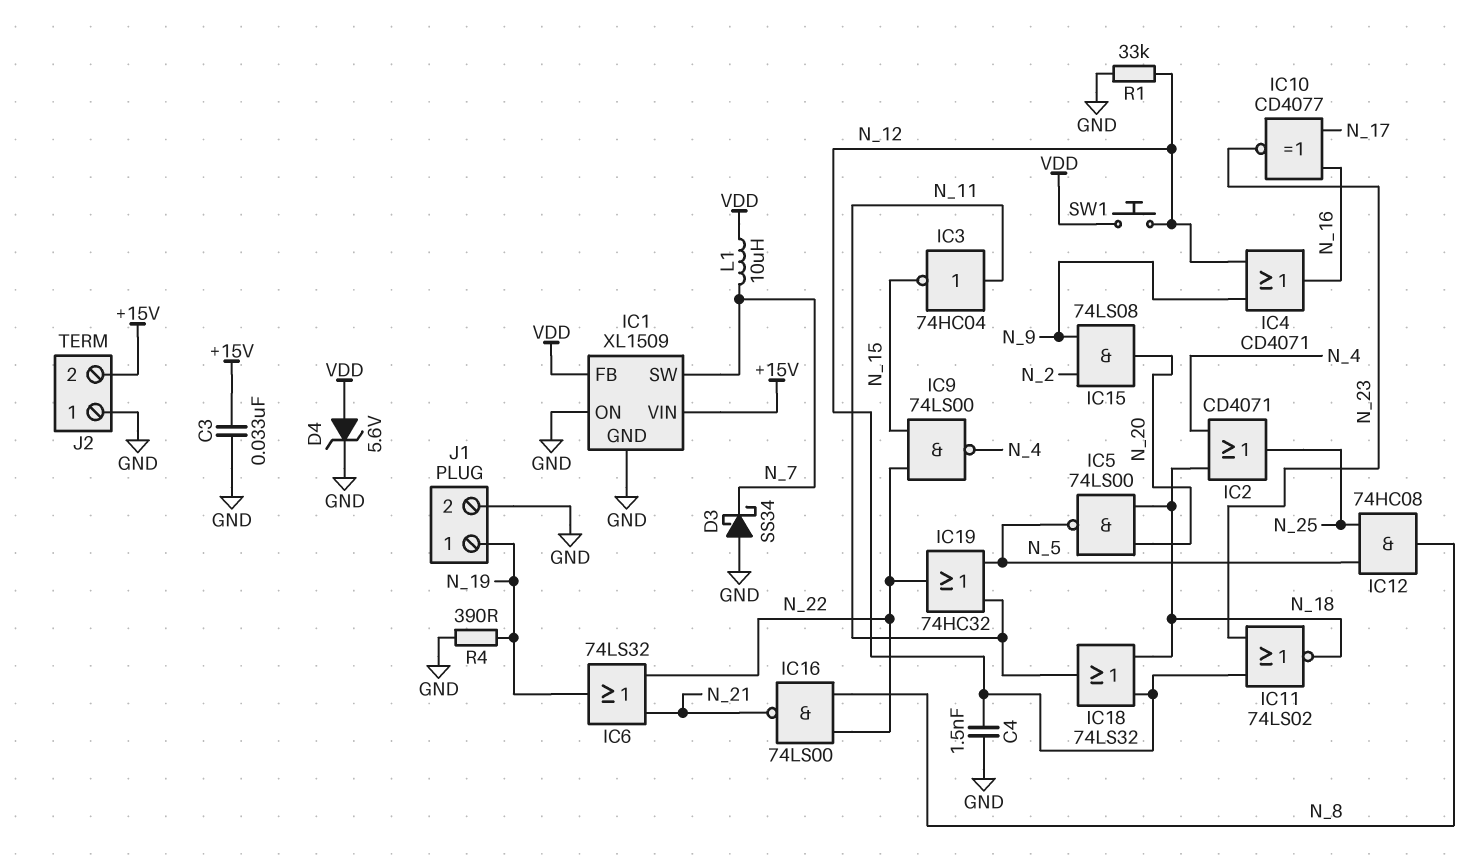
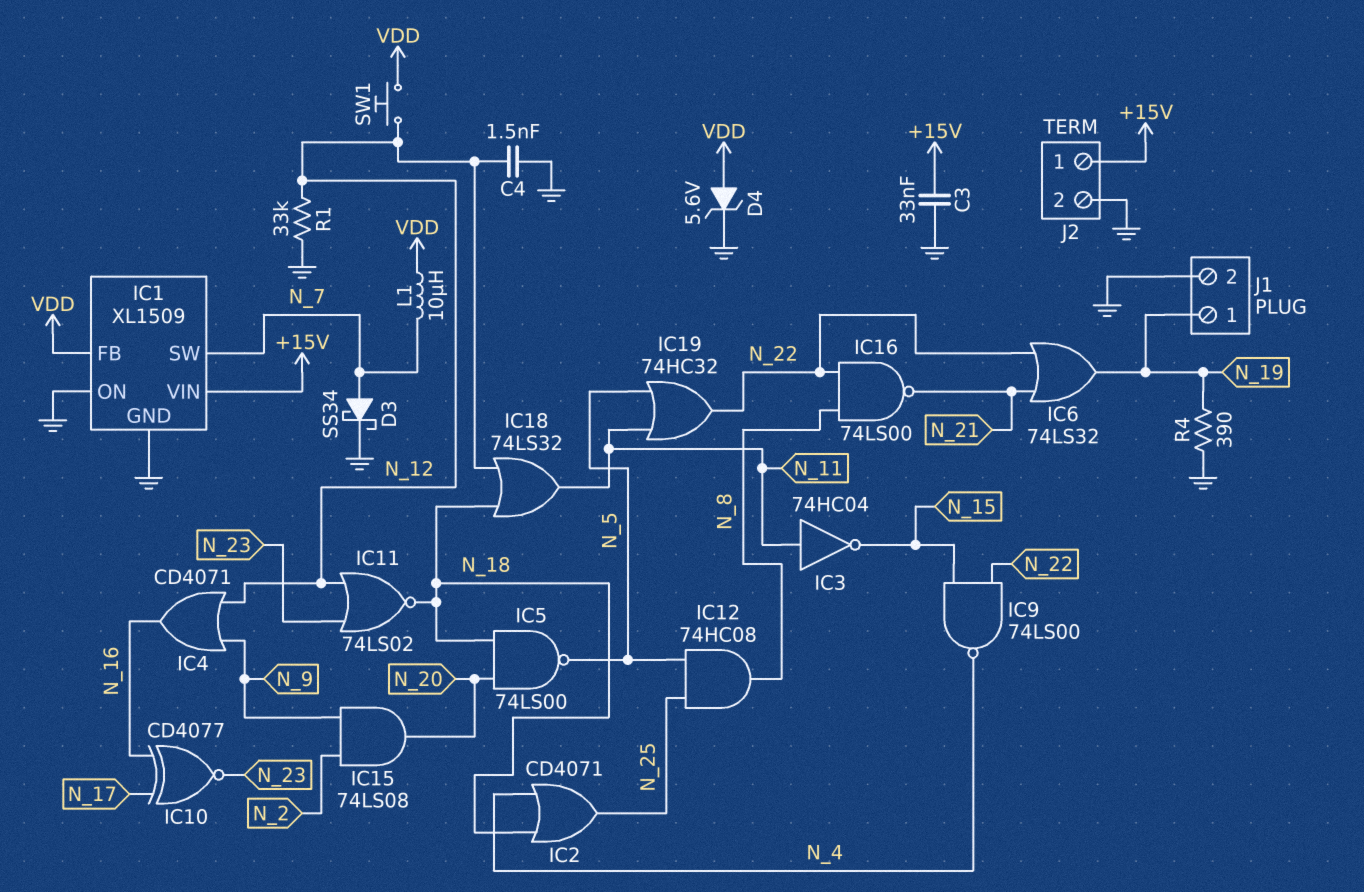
D3: schottky SS34 (A GND, K N_7) -> schottky SS34 (A N_7, K GND)
J2 pin 1: GND -> +15V
J2 pin 2: +15V -> GND

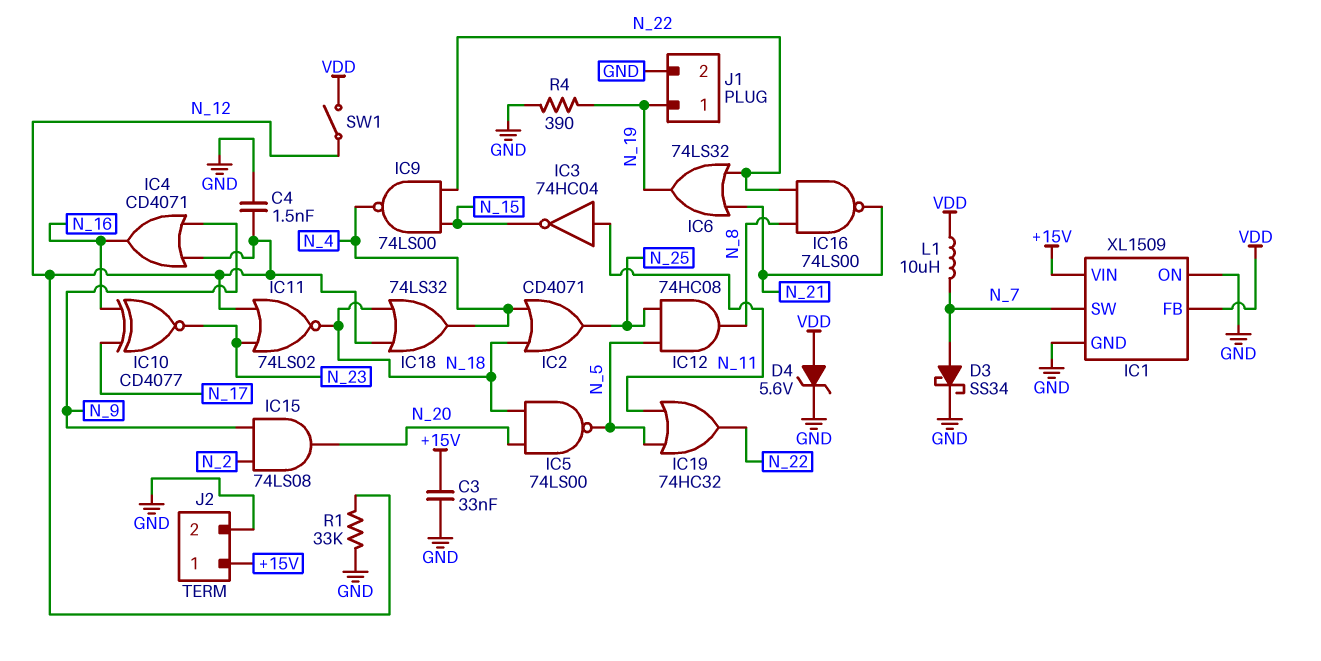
IC18: OR 74LS32 (in N_12, in N_18, out N_11) -> OR 74LS32 (in N_12, in N_18, out N_4)
SW1: button (N_12, VDD) -> switch (N_12, VDD)

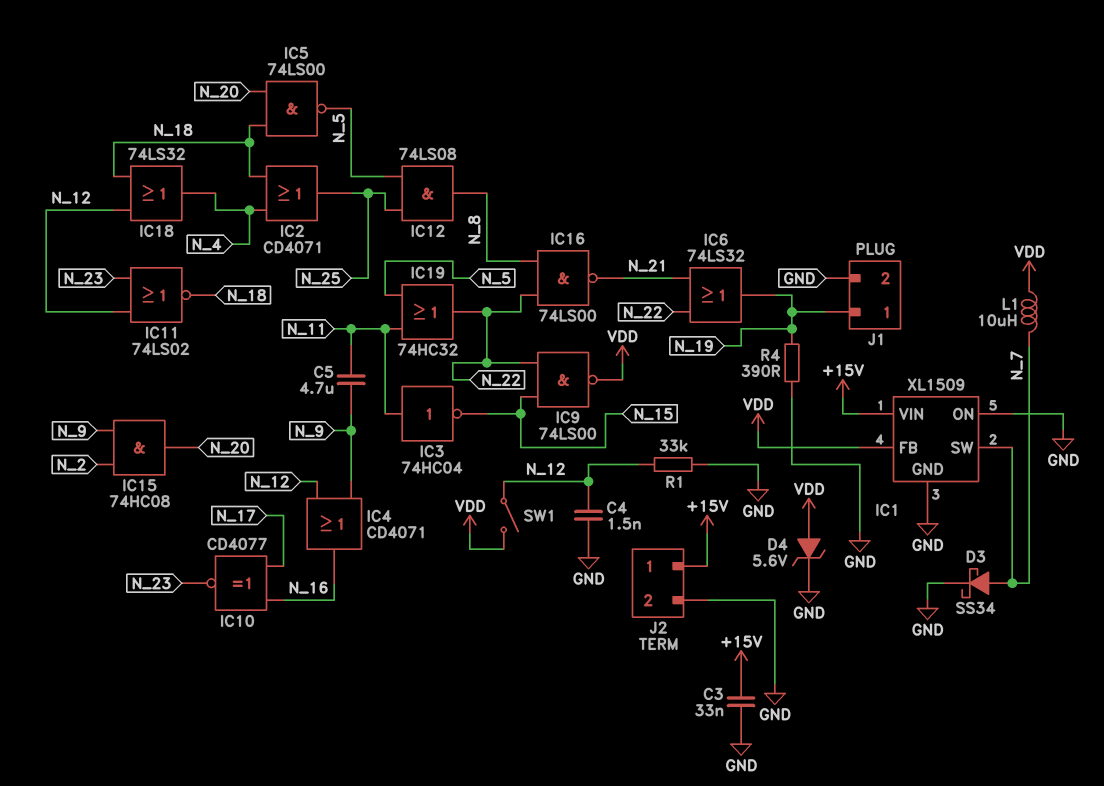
C5: none -> 4.7uF (N_9, N_11)
IC9: NAND 74LS00 (in N_15, in N_22, out N_4) -> NAND 74LS00 (in N_15, in N_22, out VDD)
IC12: AND 74HC08 (in N_5, in N_25, out N_8) -> AND 74LS08 (in N_5, in N_25, out N_8)
IC15: AND 74LS08 (in N_2, in N_9, out N_20) -> AND 74HC08 (in N_2, in N_9, out N_20)

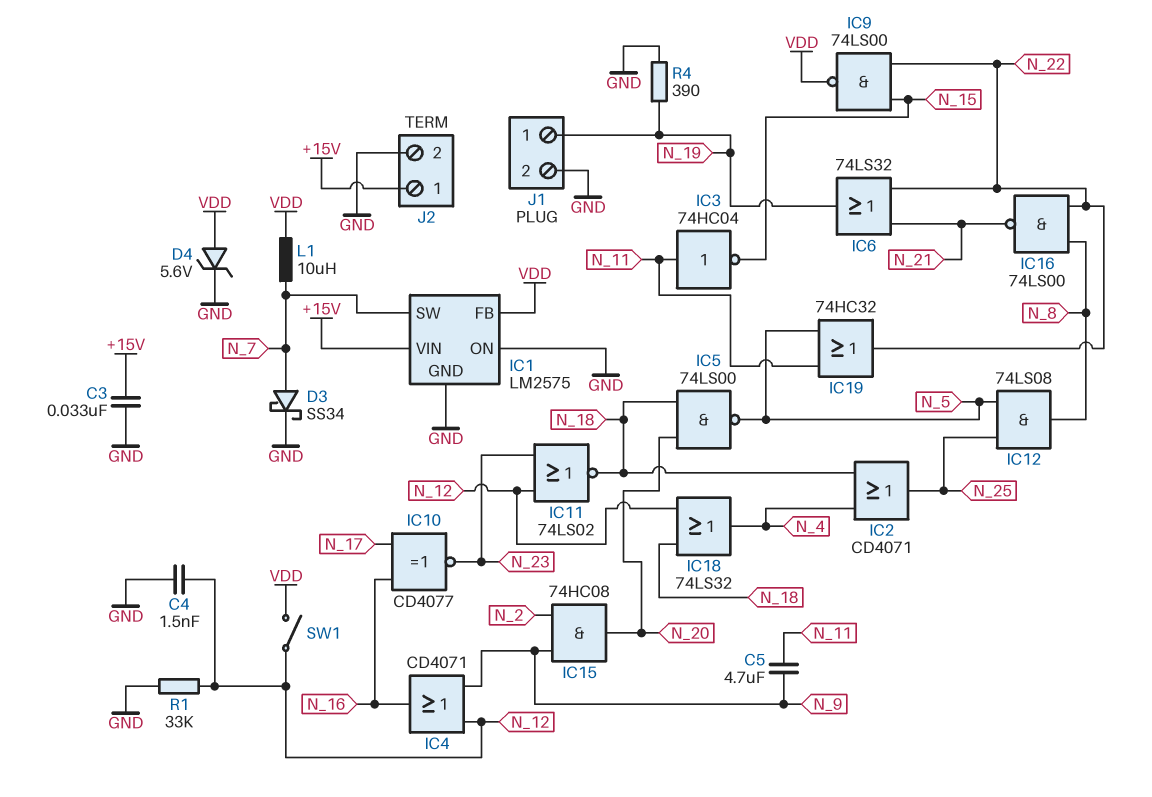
IC1: XL1509 -> LM2575

